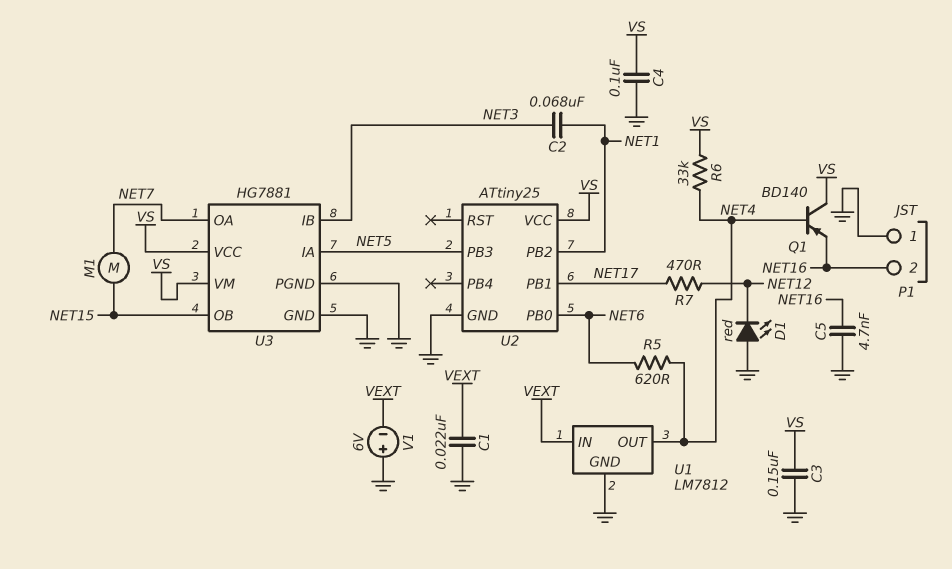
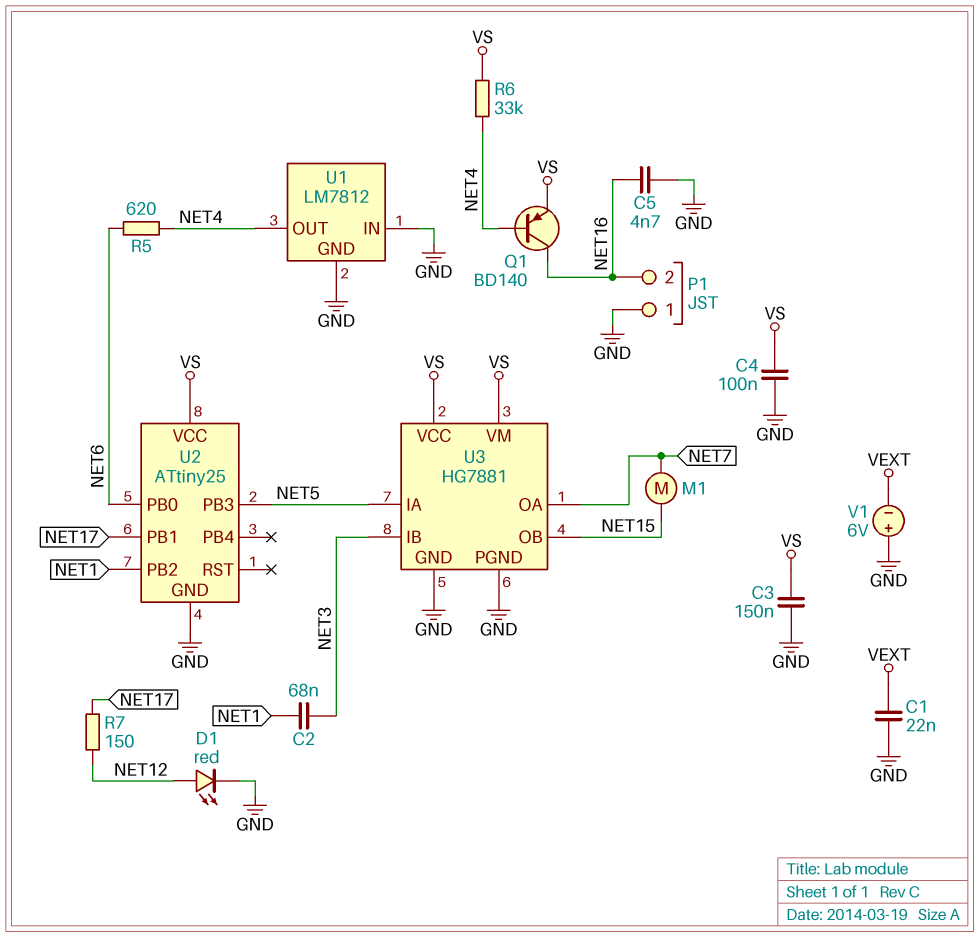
D1: LED red (A GND, K NET12) -> LED red (A NET12, K GND)
Q1: PNP BD140 (B NET4, C VS, E NET16) -> PNP BD140 (B NET4, C NET16, E VS)
R7: 470 (NET12, NET17) -> 150 (NET12, NET17)
U1 pin IN: VEXT -> GND

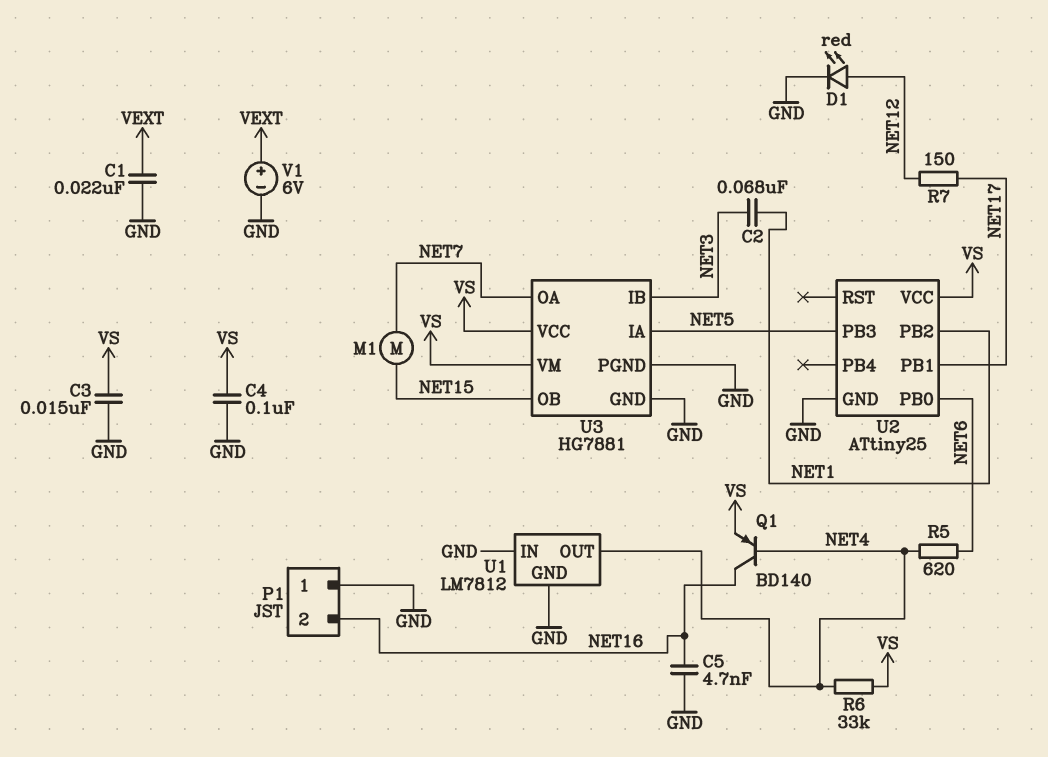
C3: 150nF (GND, VS) -> 15nF (GND, VS)
V1: 6V (plus GND, minus VEXT) -> 6V (plus VEXT, minus GND)

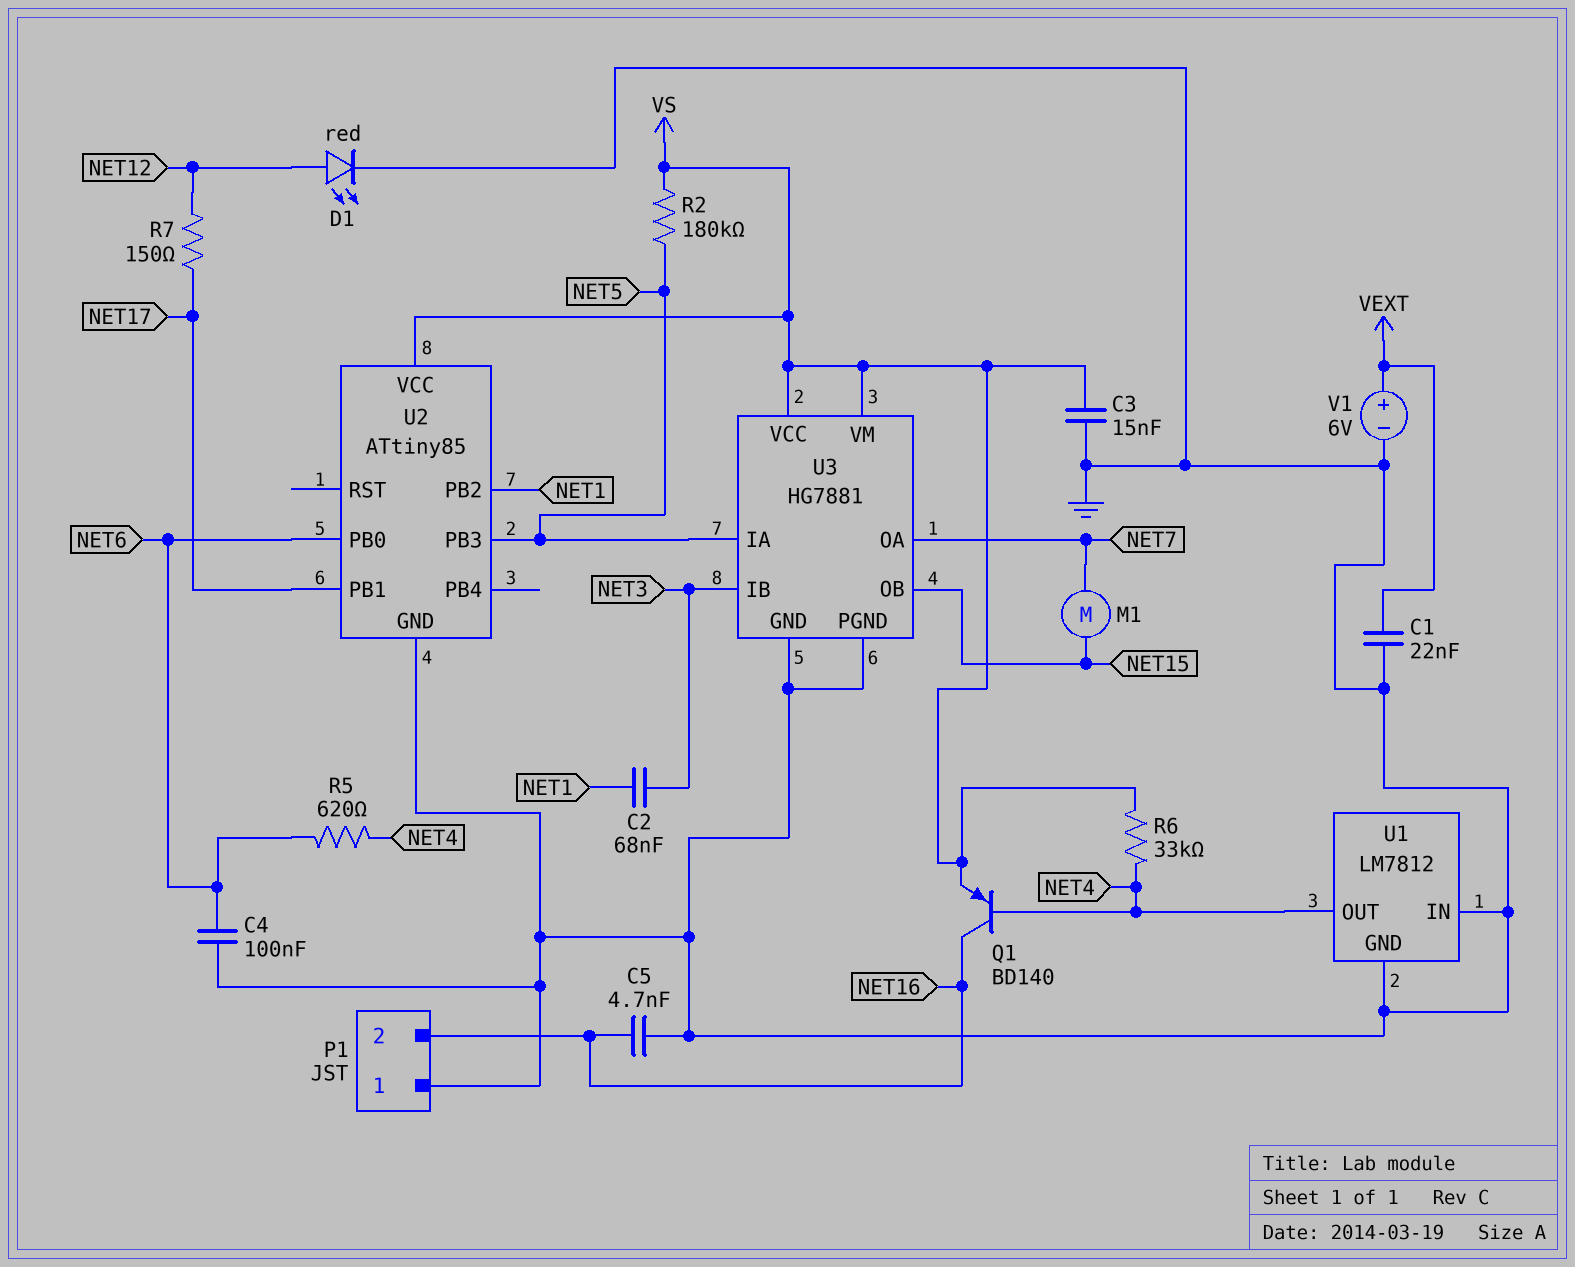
C4: 100nF (GND, VS) -> 100nF (GND, NET6)
R2: none -> 180k (NET5, VS)
U2: ATtiny25 -> ATtiny85

